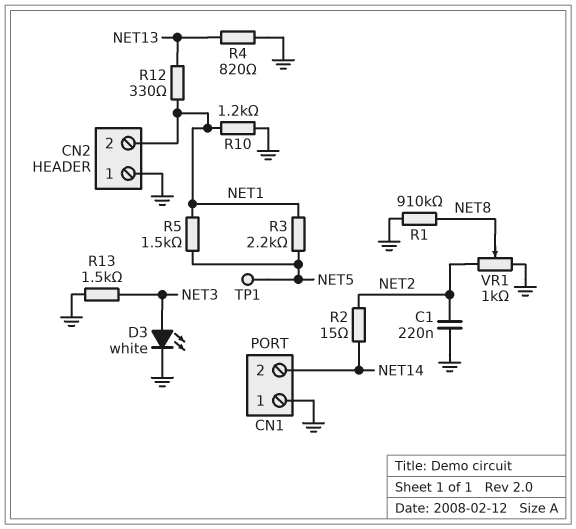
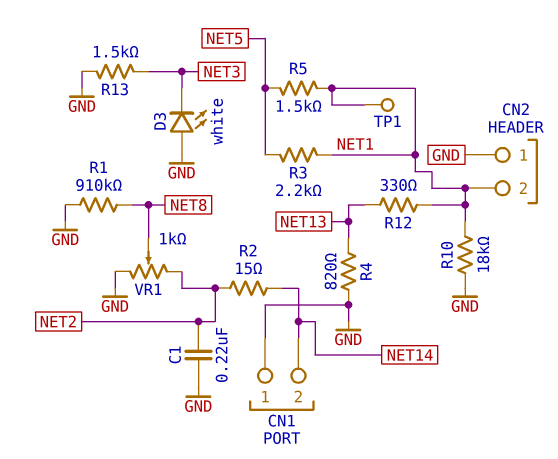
D3: LED white (A NET3, K GND) -> LED white (A GND, K NET3)
R10: 1.2k (GND, NET1) -> 18k (GND, NET1)
TP1: test point (NET5) -> test point (NET1)

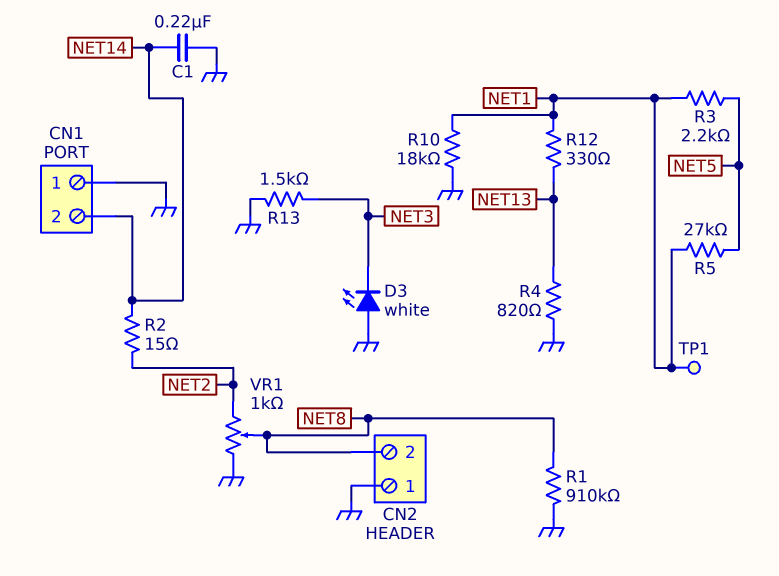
C1: 220nF (GND, NET2) -> 220nF (GND, NET14)
CN2 pin 2: NET1 -> NET8
R5: 1.5k (NET1, NET5) -> 27k (NET1, NET5)

